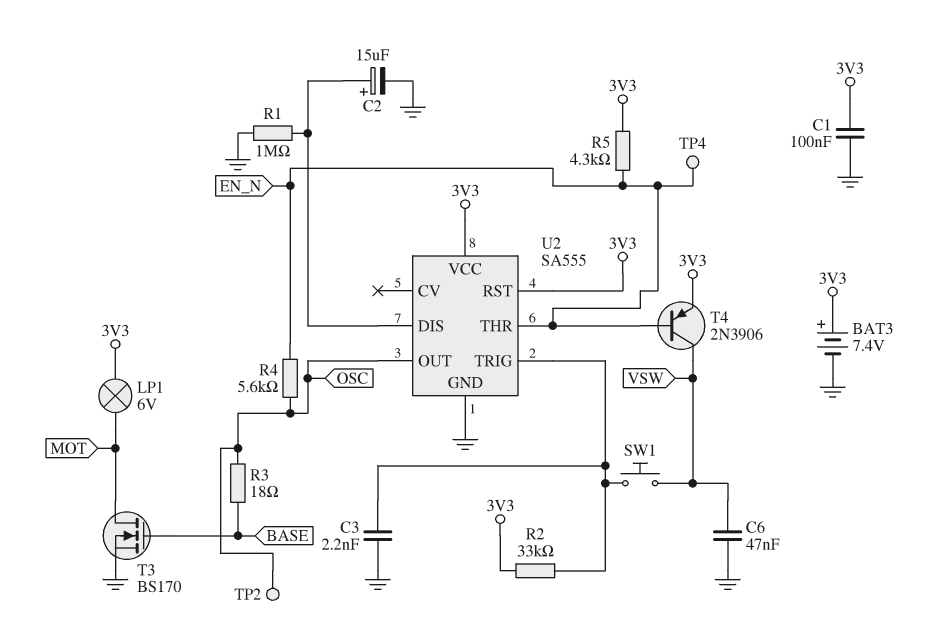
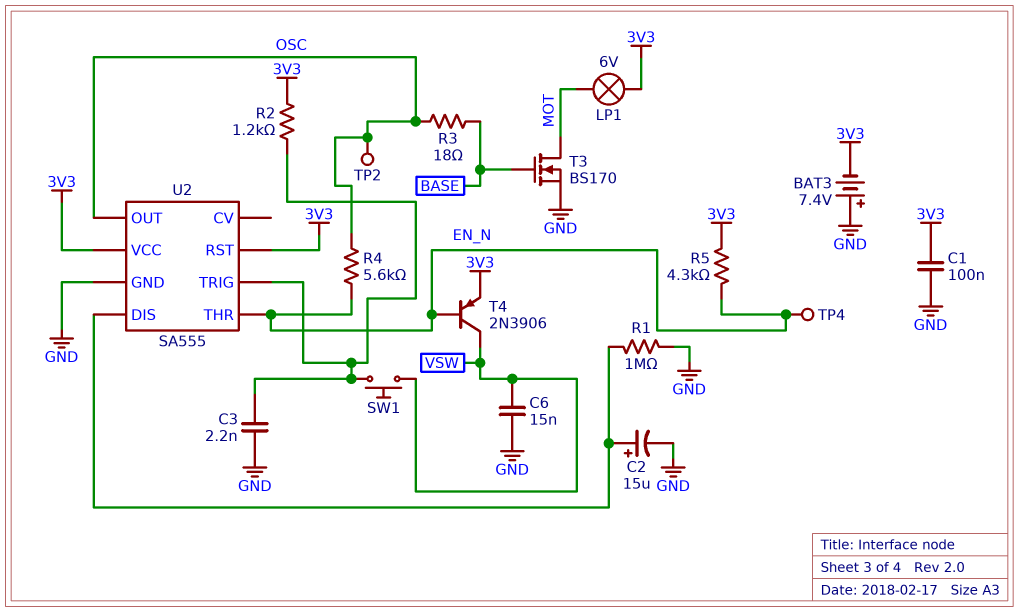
BAT3: 7.4V (plus 3V3, minus GND) -> 7.4V (plus GND, minus 3V3)
C6: 47nF (GND, VSW) -> 15nF (GND, VSW)
R2: 33k (3V3, U2/TRIG) -> 1.2k (3V3, U2/TRIG)

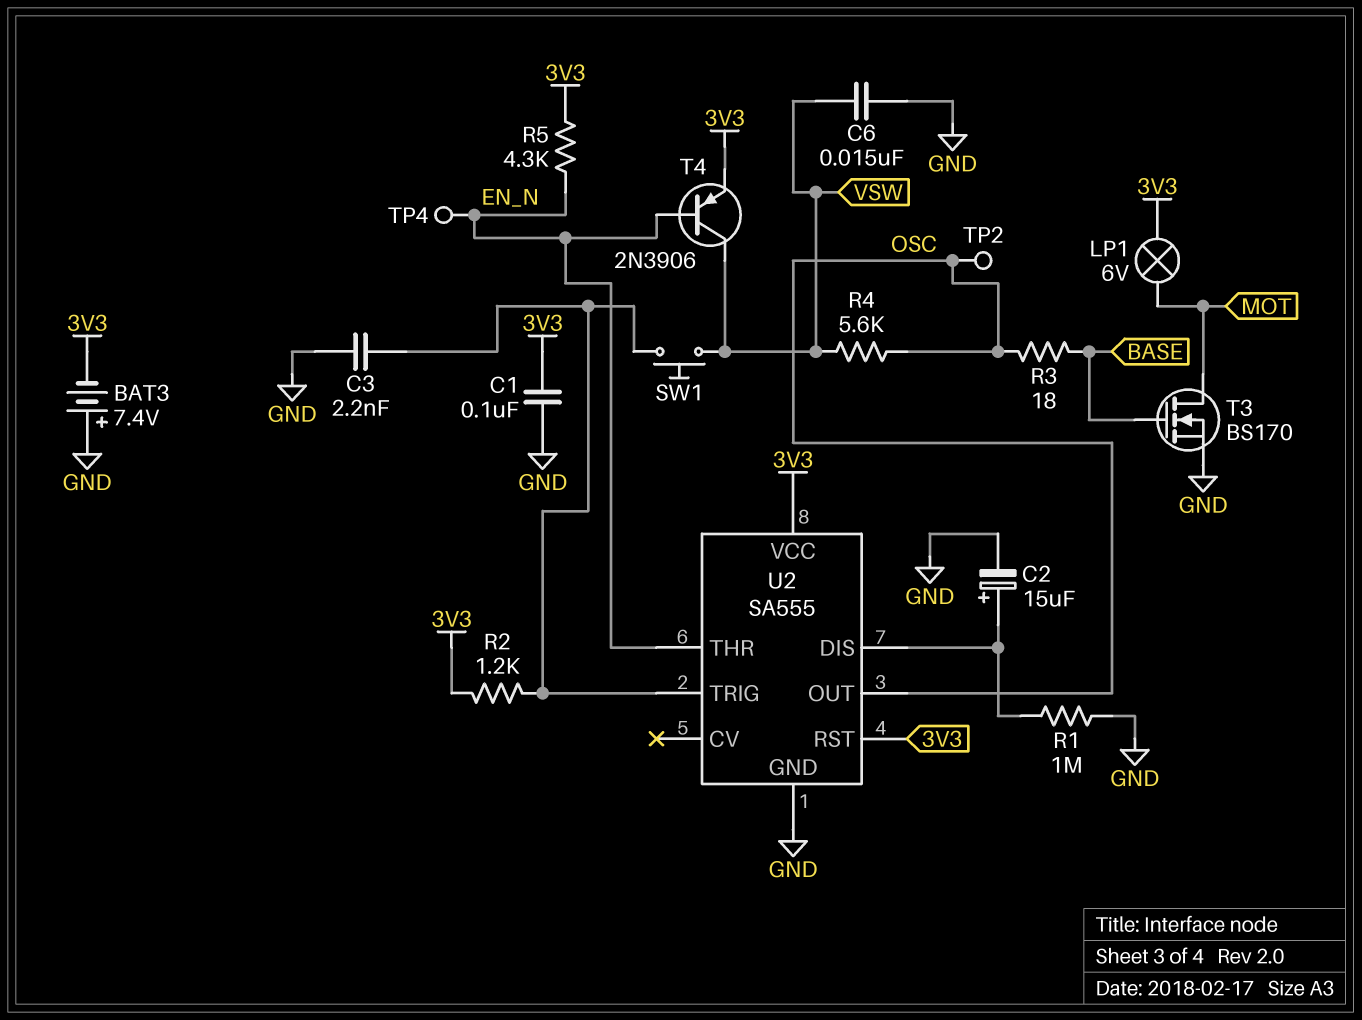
R4: 5.6k (EN_N, OSC) -> 5.6k (OSC, VSW)

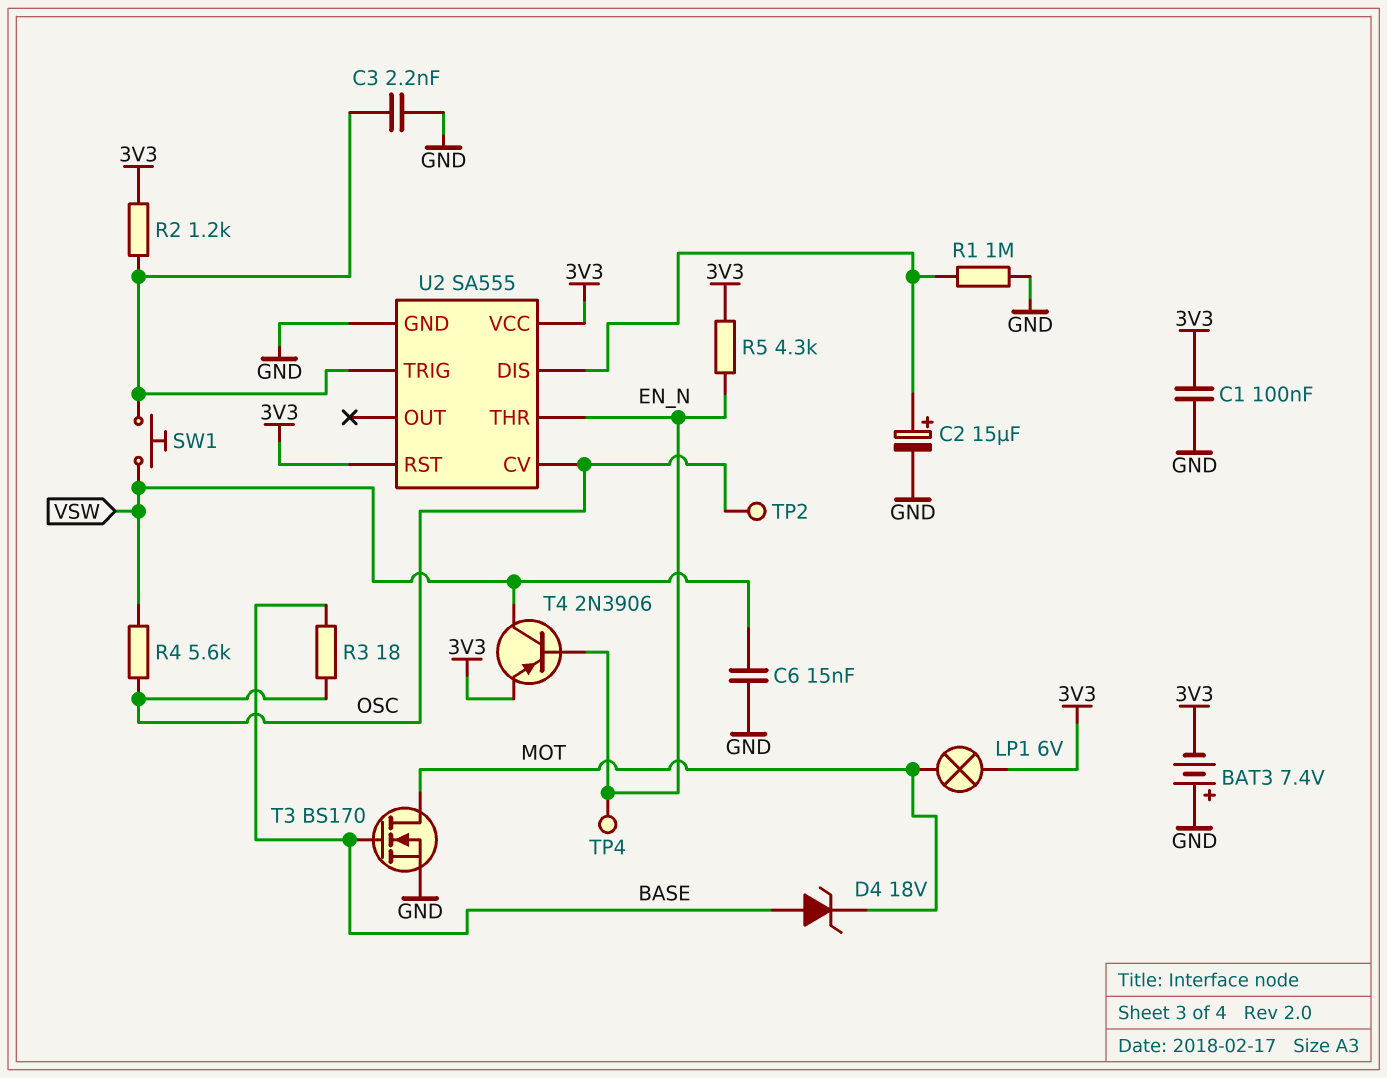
D4: none -> zener 18V (A BASE, K MOT)
U2 pin CV: none -> OSC
U2 pin OUT: OSC -> none

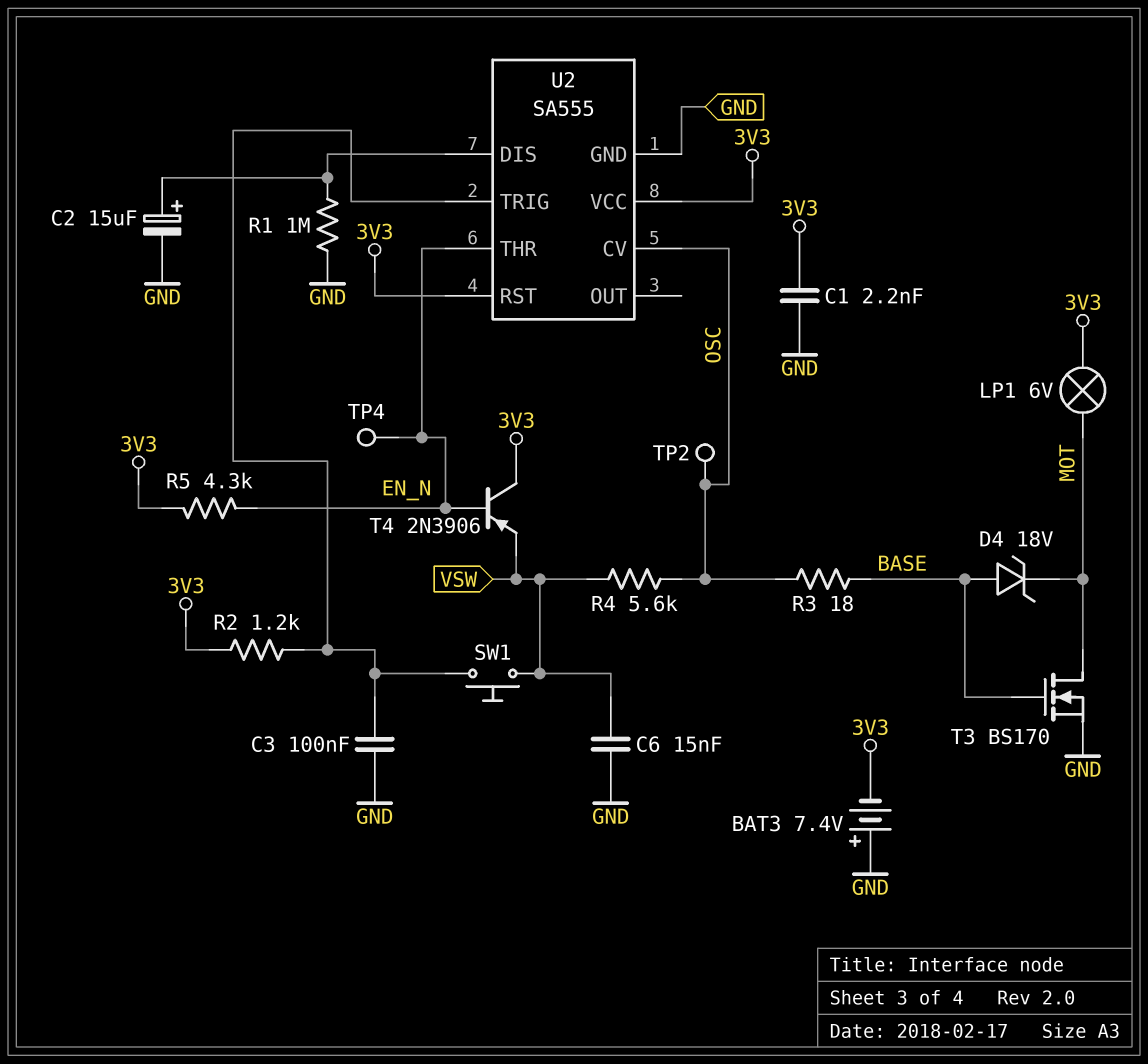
C1: 100nF (3V3, GND) -> 2.2nF (3V3, GND)
C3: 2.2nF (GND, U2/TRIG) -> 100nF (GND, U2/TRIG)
T4: PNP 2N3906 (B EN_N, C VSW, E 3V3) -> PNP 2N3906 (B EN_N, C 3V3, E VSW)

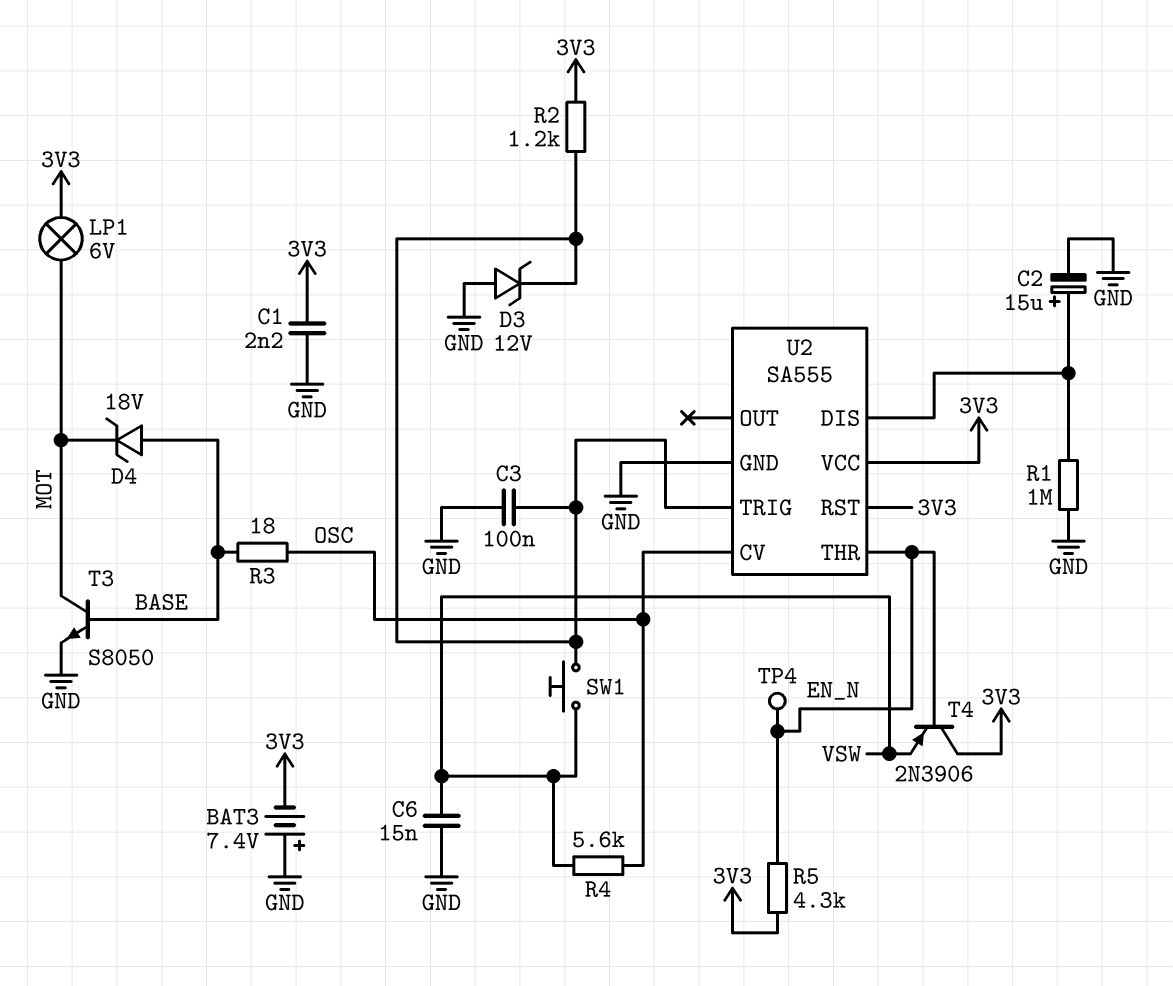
D3: none -> zener 12V (A GND, K U2/TRIG)
T3: NMOS BS170 (G BASE, D MOT, S GND) -> NPN S8050 (B BASE, C MOT, E GND)
TP2: test point (OSC) -> none

